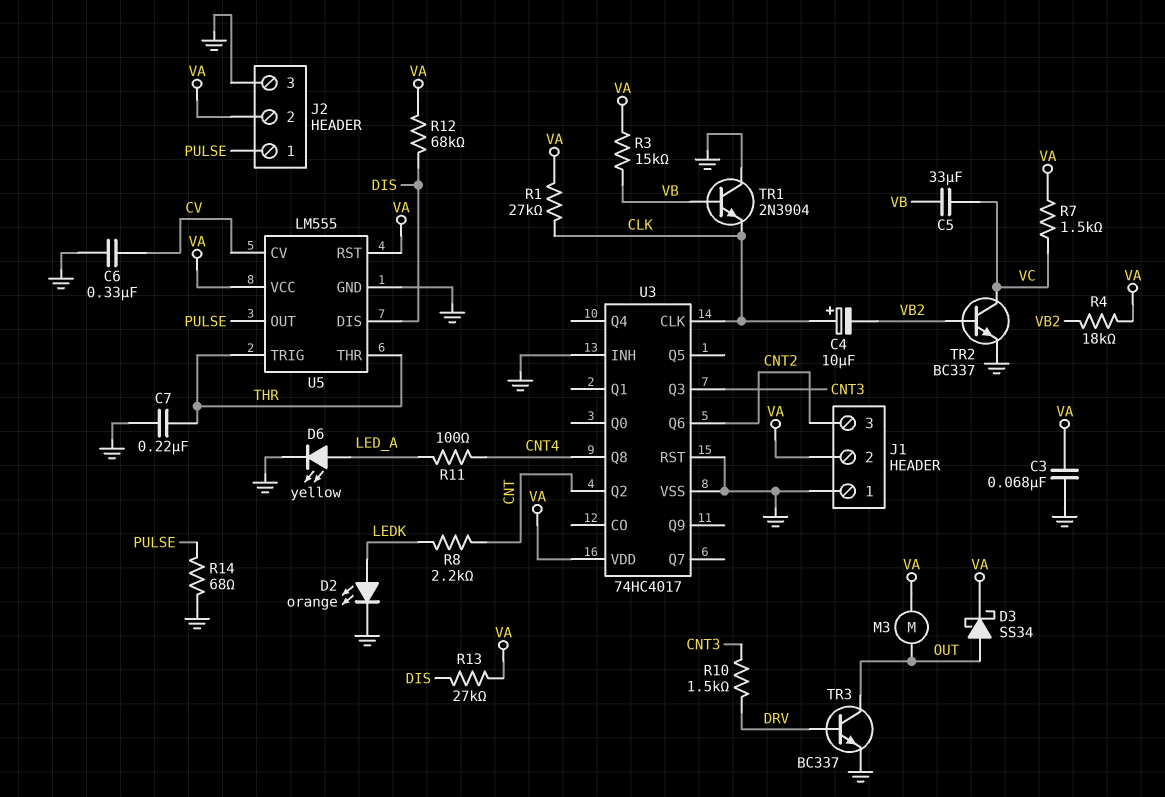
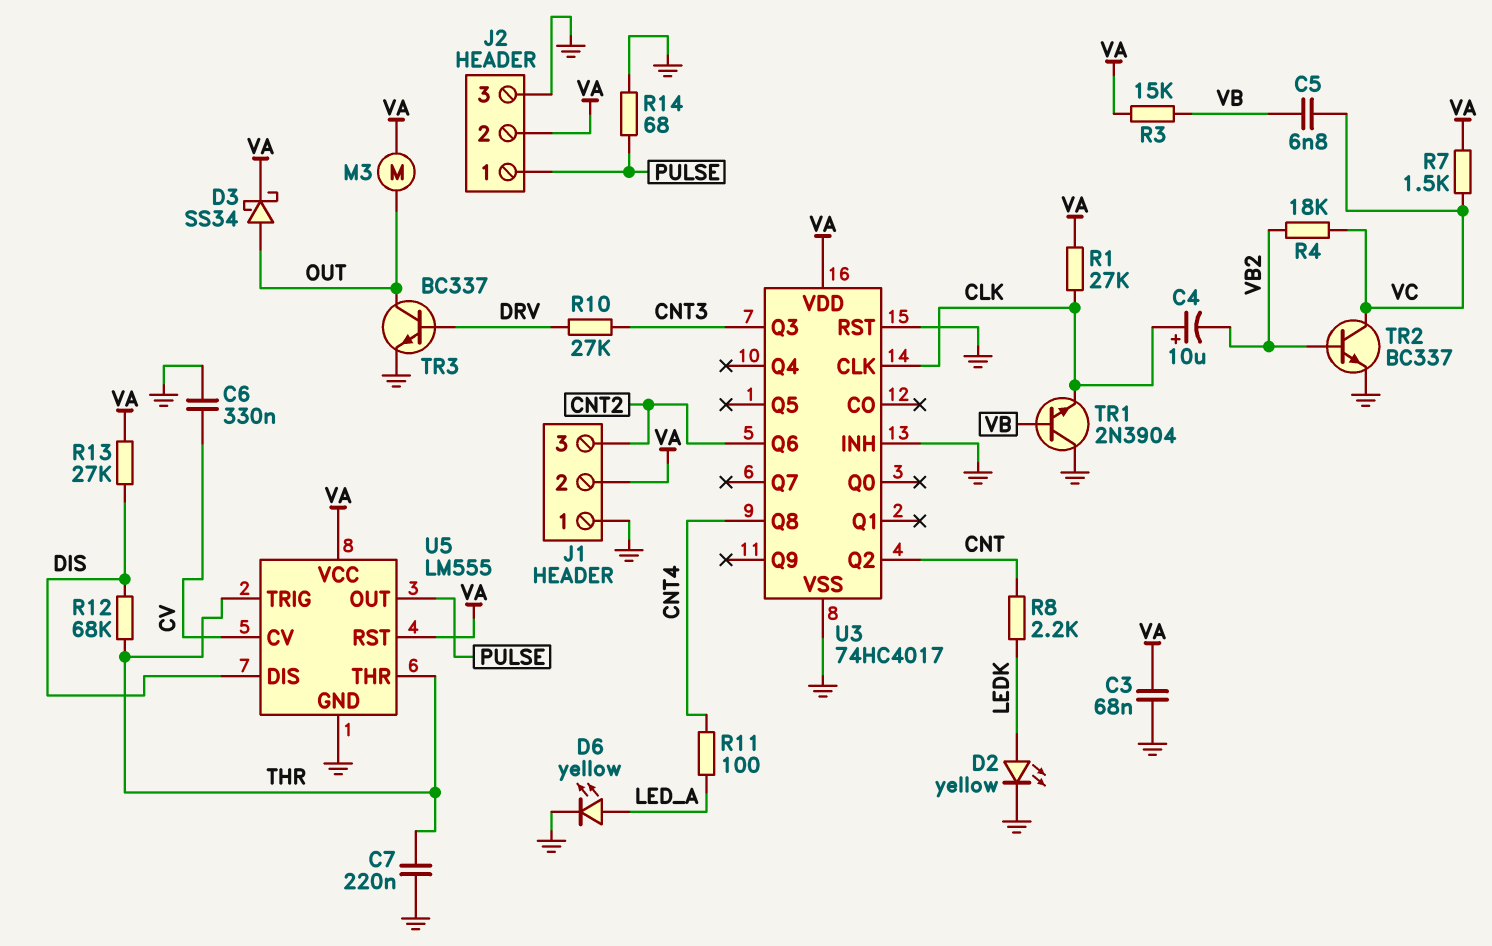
C5: 33uF (VB, VC) -> 6.8nF (VB, VC)
D2: LED orange (A LEDK, K GND) -> LED yellow (A LEDK, K GND)
R4: 18k (VA, VB2) -> 18k (VB2, VC)
R10: 1.5k (CNT3, DRV) -> 27k (CNT3, DRV)
R12: 68k (DIS, VA) -> 68k (DIS, THR)

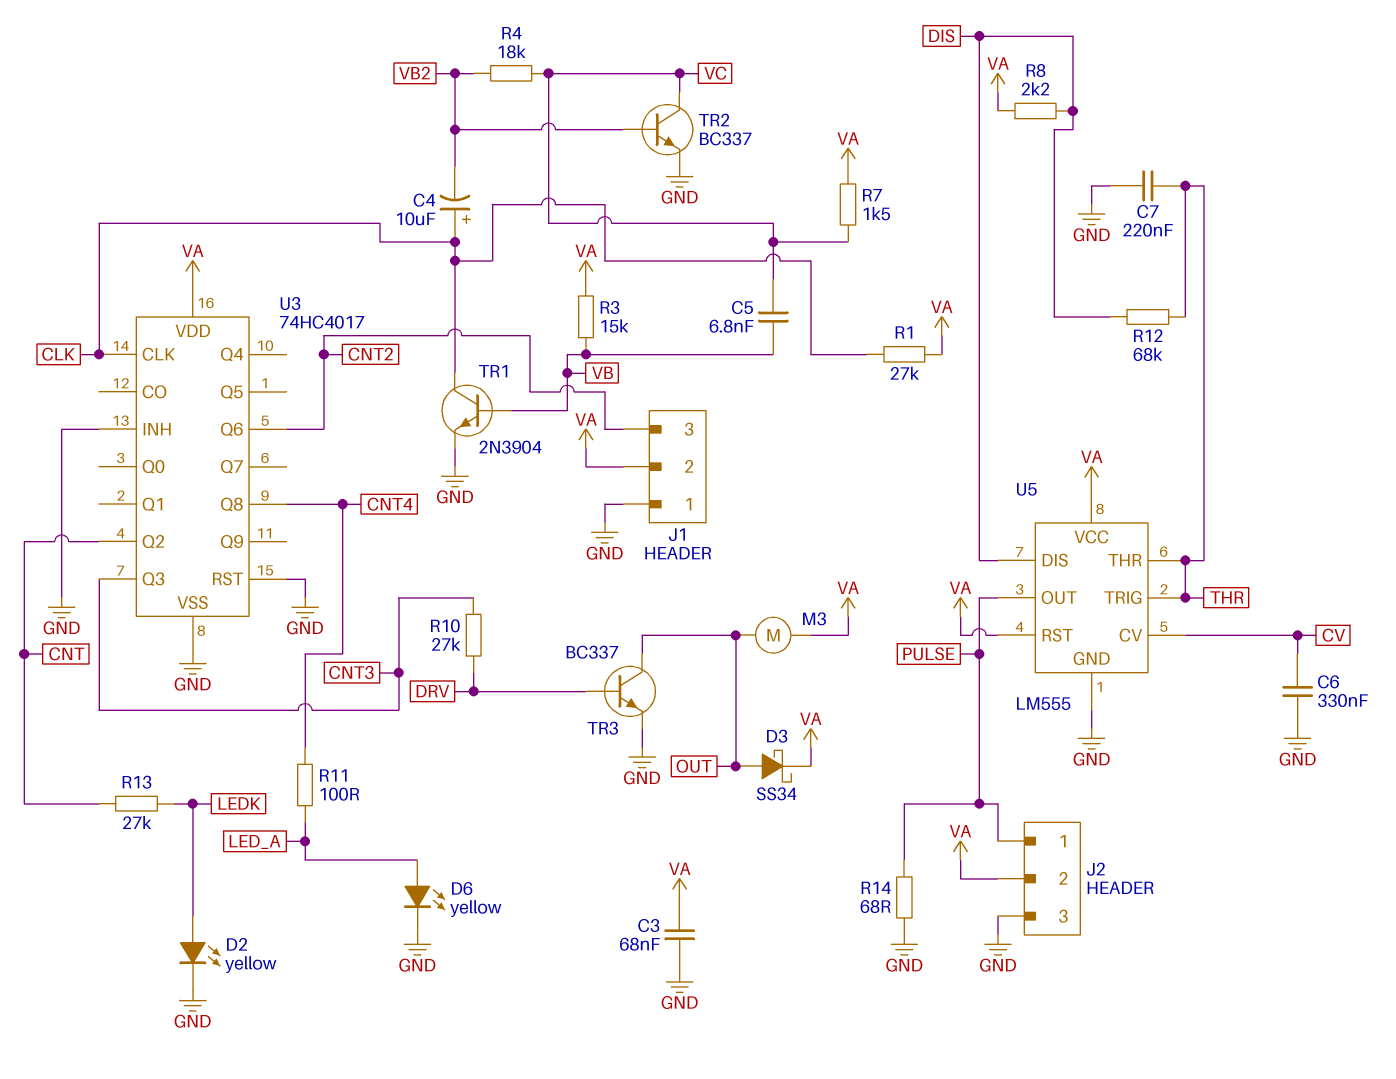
R8: 2.2k (CNT, LEDK) -> 2.2k (DIS, VA)
R13: 27k (DIS, VA) -> 27k (CNT, LEDK)
TR1: NPN 2N3904 (B VB, C GND, E CLK) -> NPN 2N3904 (B VB, C CLK, E GND)

